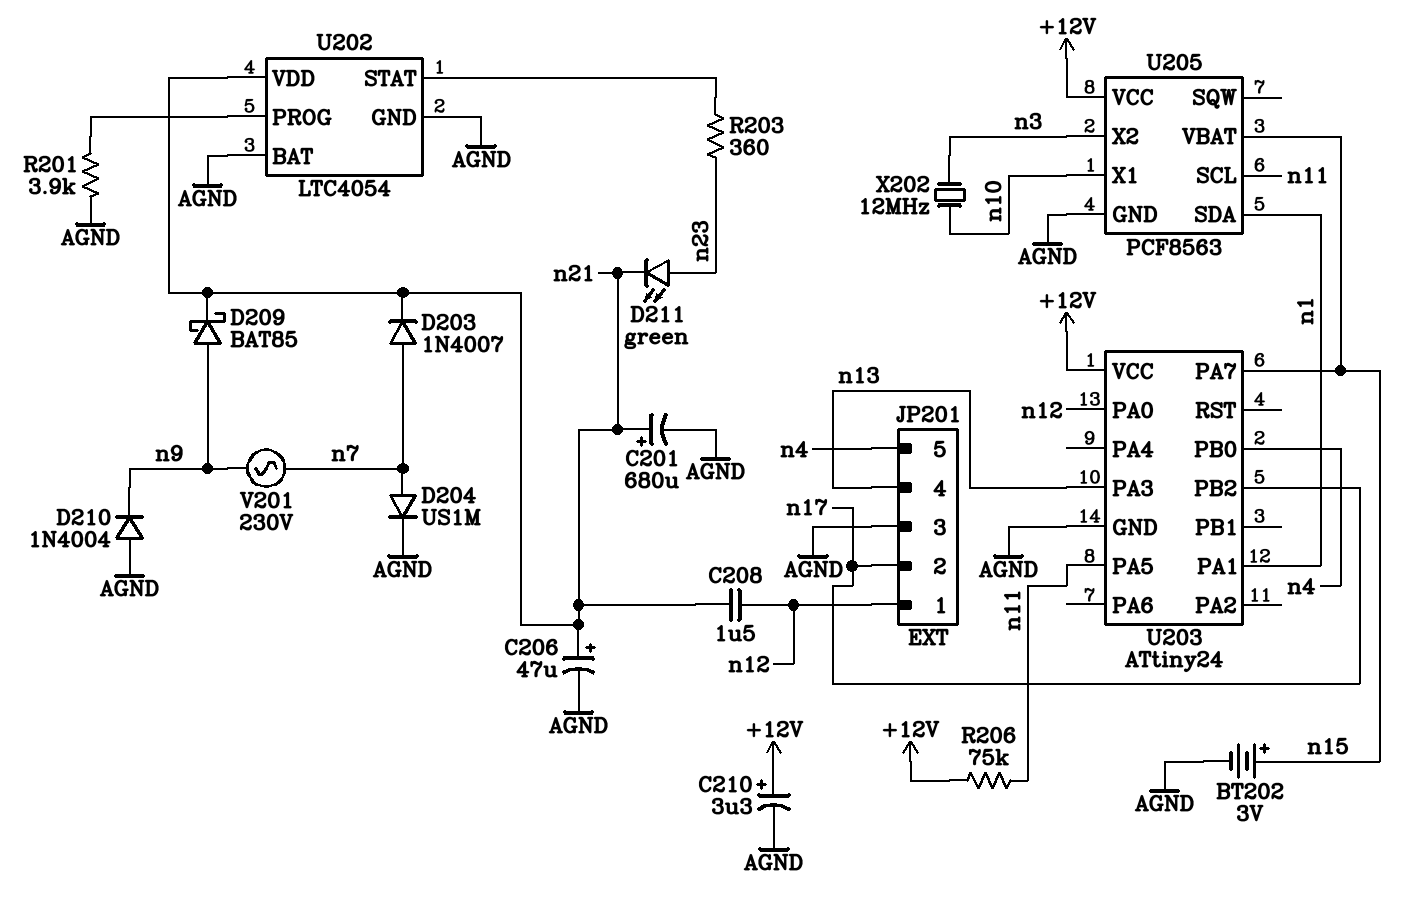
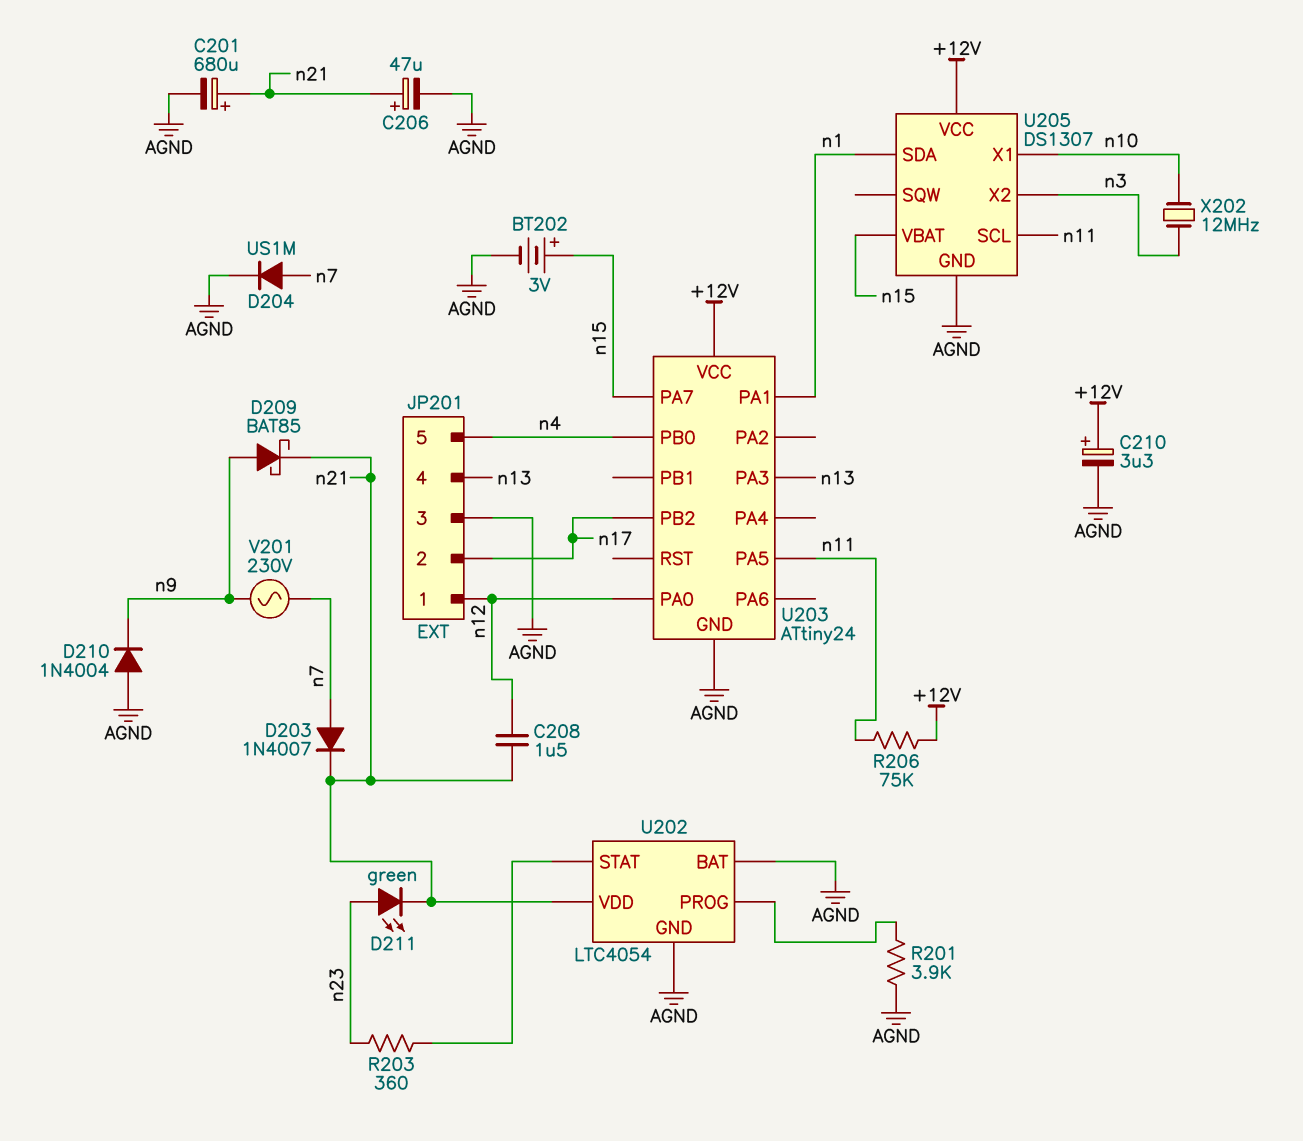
U205: PCF8563 -> DS1307

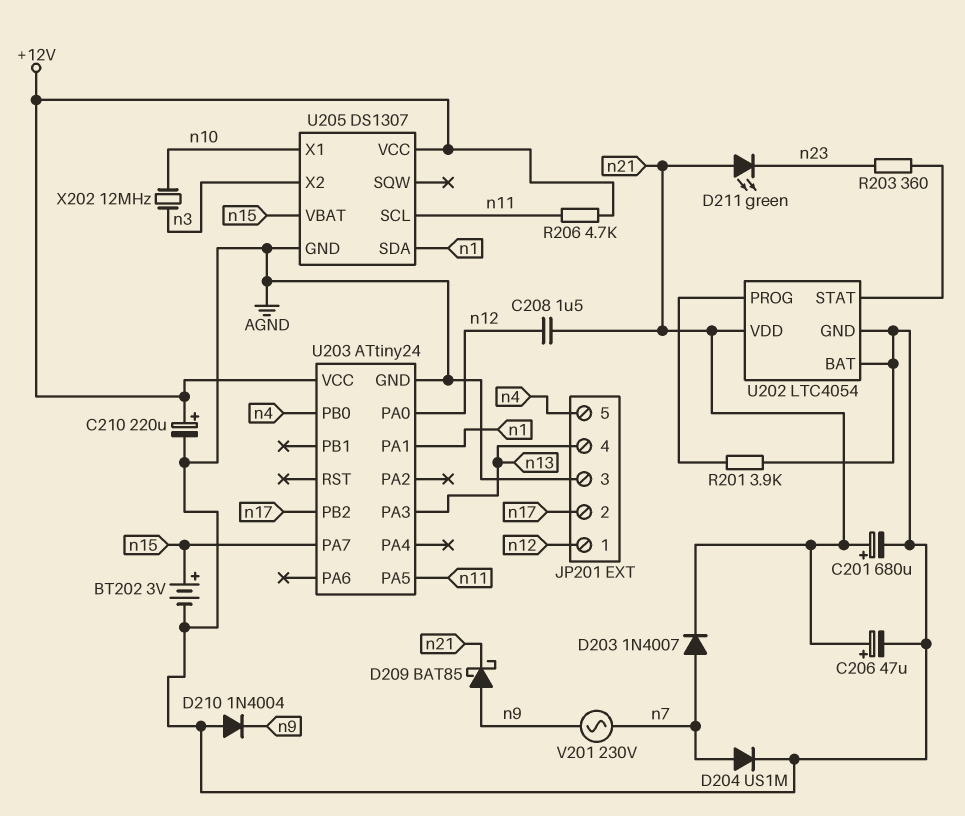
C210: 3.3uF (plus +12V, minus AGND) -> 220uF (plus +12V, minus AGND)
D211: LED green (A n23, K n21) -> LED green (A n21, K n23)
R206: 75k (+12V, n11) -> 4.7k (+12V, n11)

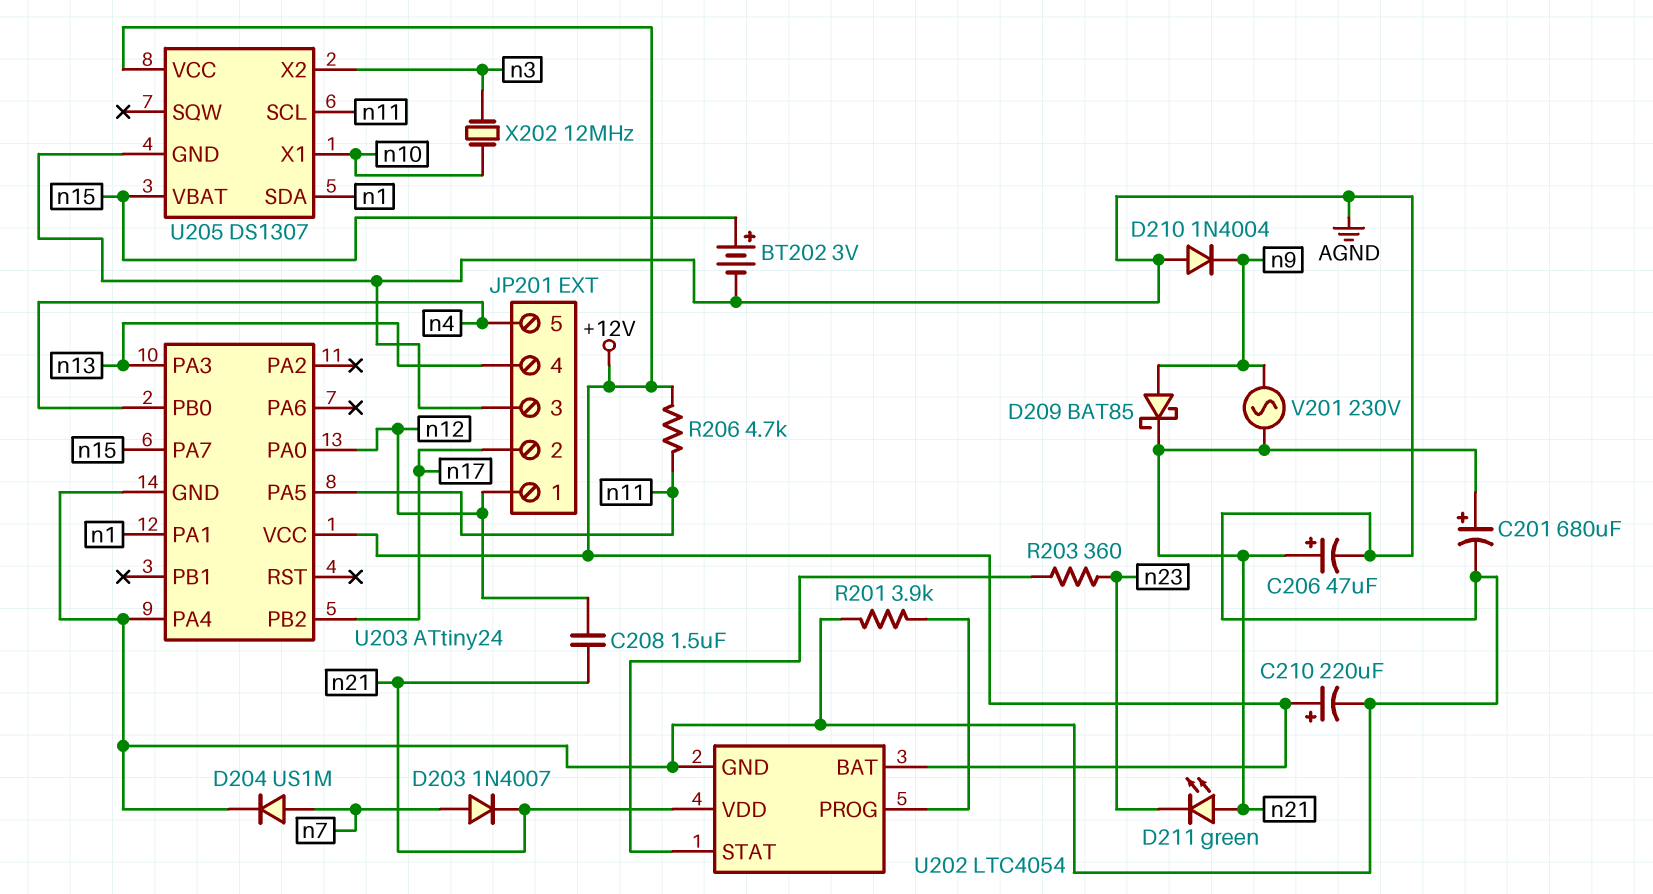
U202 pin BAT: AGND -> +12V
U203 pin PA4: none -> AGND
V201: AC 230V (n7, n9) -> AC 230V (n9, n21)

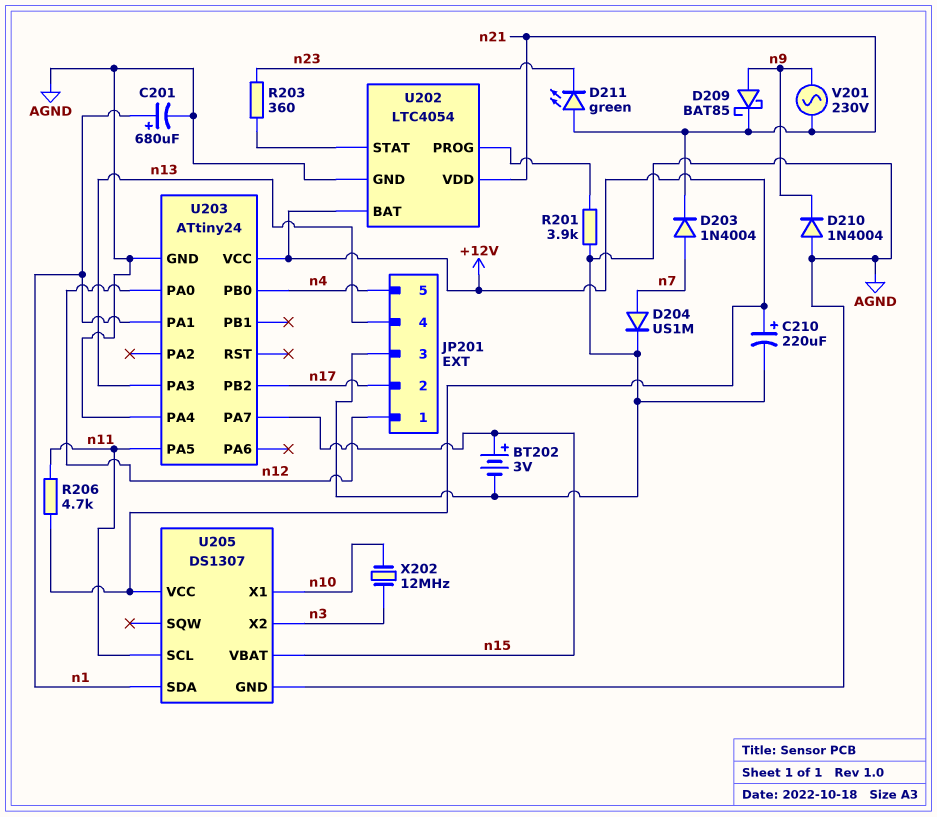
C201: 680uF (plus n21, minus AGND) -> 680uF (plus n1, minus AGND)
C206: 47uF (plus n21, minus AGND) -> none
C208: 1.5uF (n12, n21) -> none
D203: diode 1N4007 (A n7, K n21) -> diode 1N4004 (A n7, K n21)

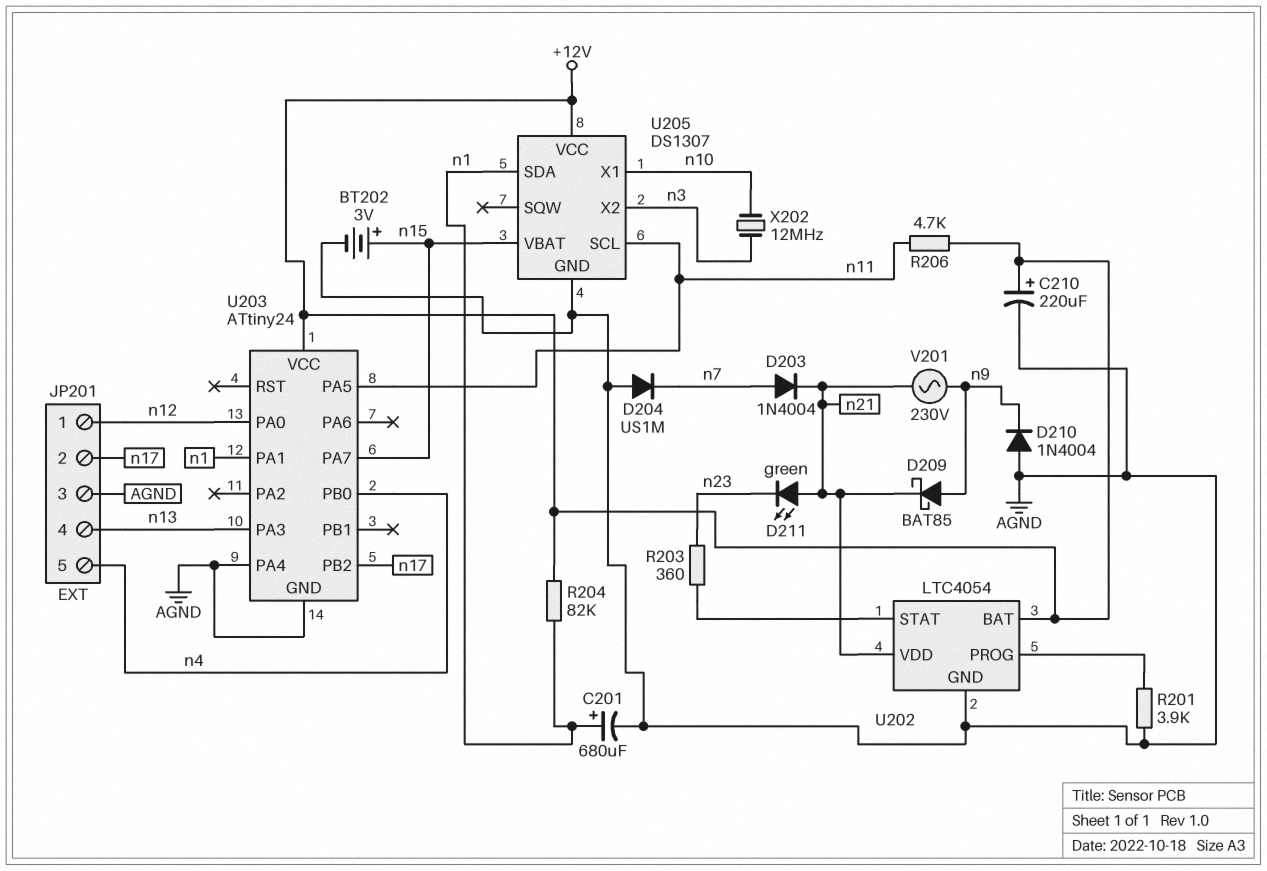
D204: diode US1M (A n7, K AGND) -> diode US1M (A AGND, K n7)
R204: none -> 82k (+12V, n1)

